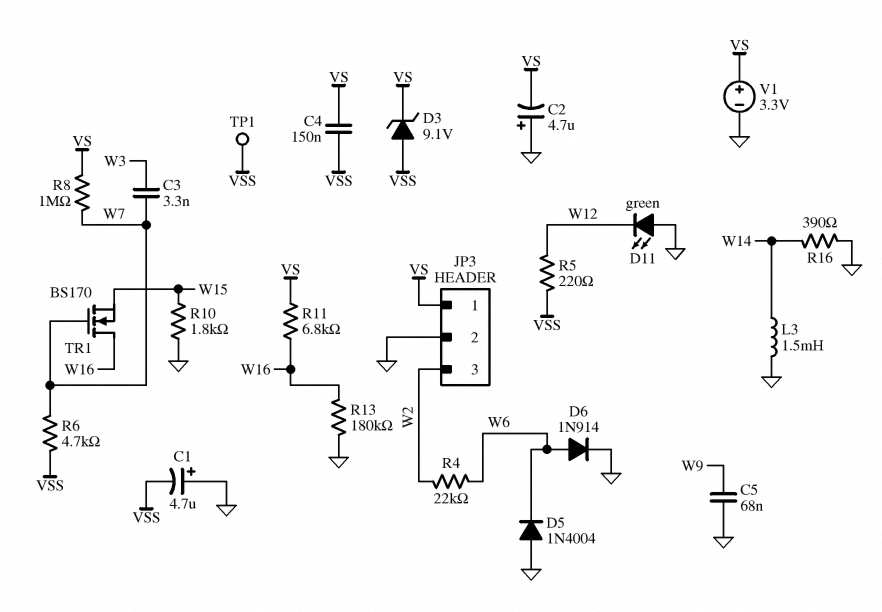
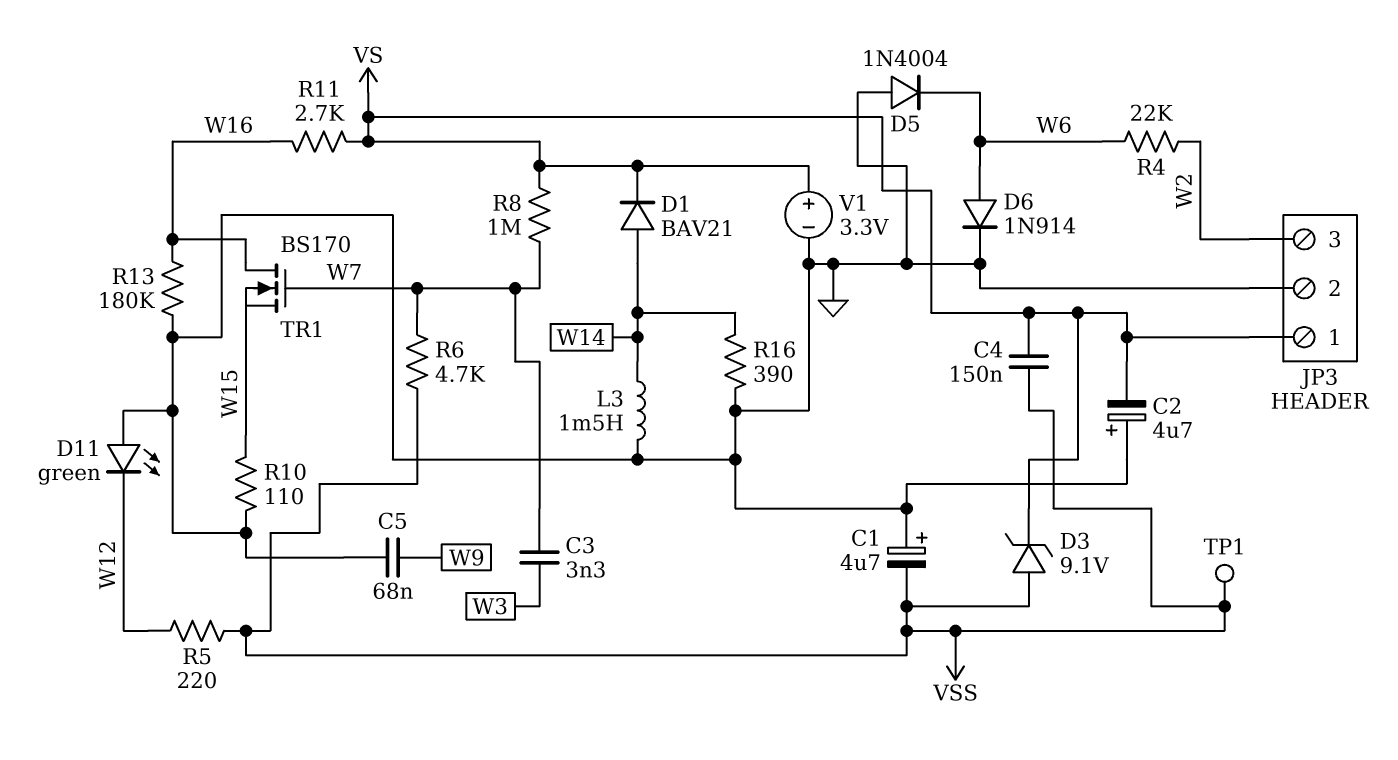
D1: none -> diode BAV21 (A W14, K VS)
R10: 1.8k (GND, W15) -> 110 (GND, W15)
R11: 6.8k (VS, W16) -> 2.7k (VS, W16)

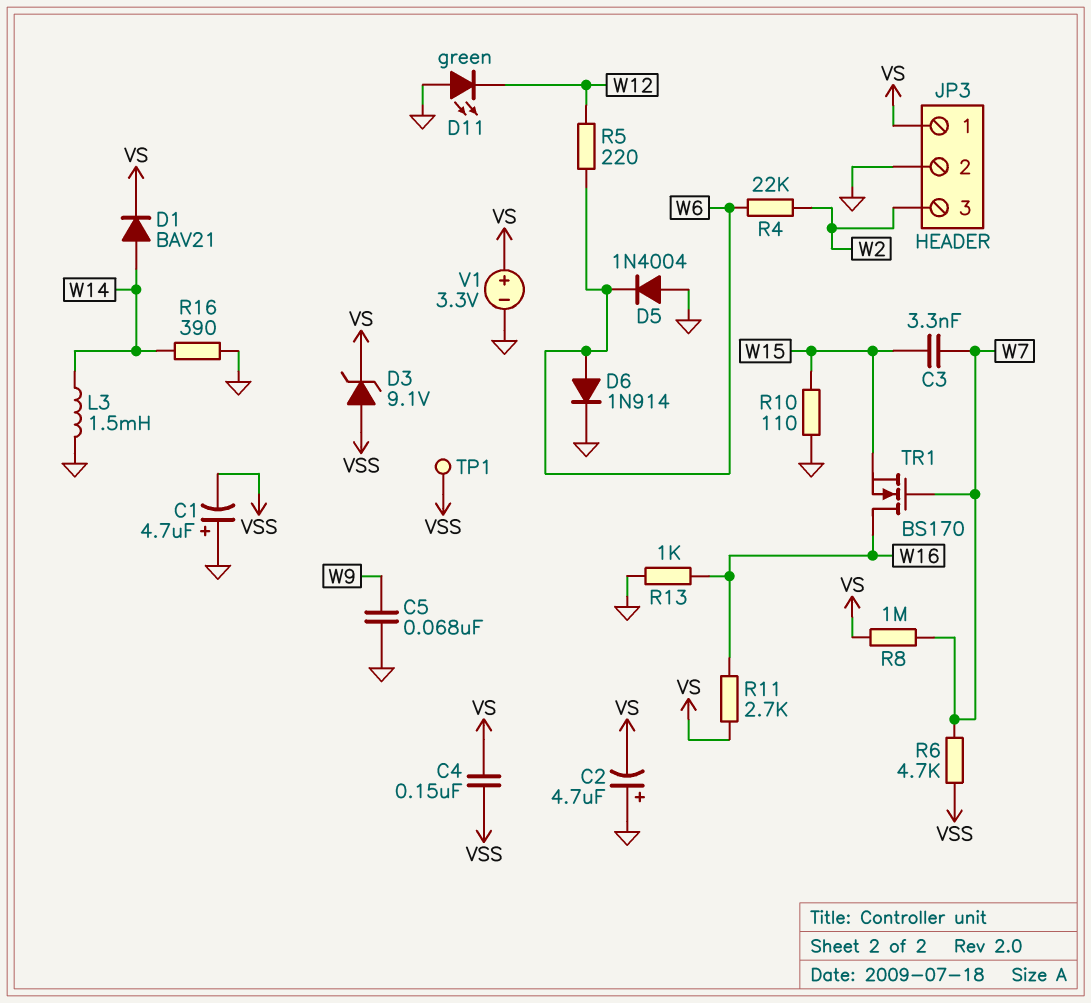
C3: 3.3nF (W3, W7) -> 3.3nF (W7, W15)
R5: 220 (VSS, W12) -> 220 (W6, W12)
R13: 180k (GND, W16) -> 1k (GND, W16)

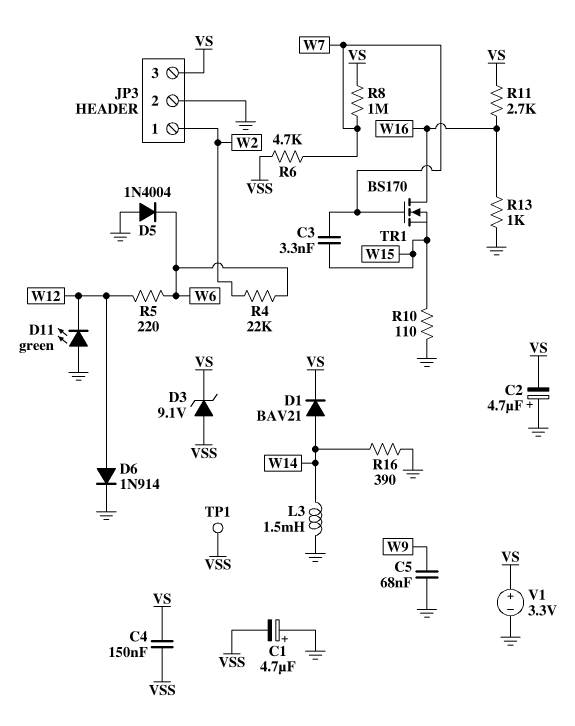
D6: diode 1N914 (A W6, K GND) -> diode 1N914 (A W12, K GND)
JP3 pin 1: VS -> W2
JP3 pin 3: W2 -> VS

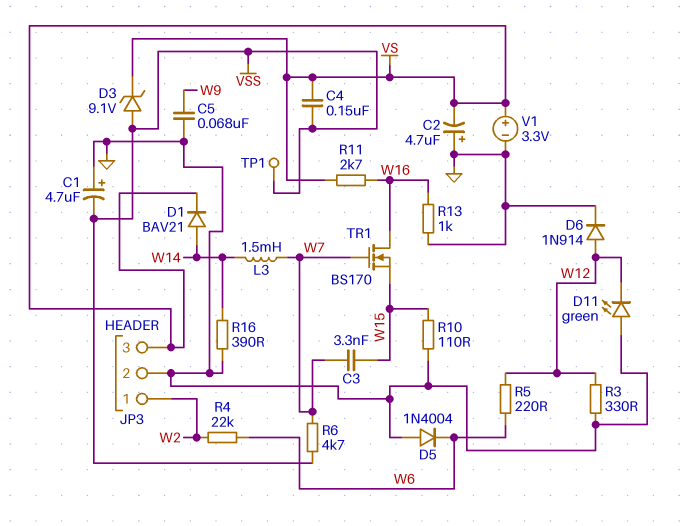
L3: 1.5mH (GND, W14) -> 1.5mH (W7, W14)
R3: none -> 330 (GND, W12)
R8: 1M (VS, W7) -> none

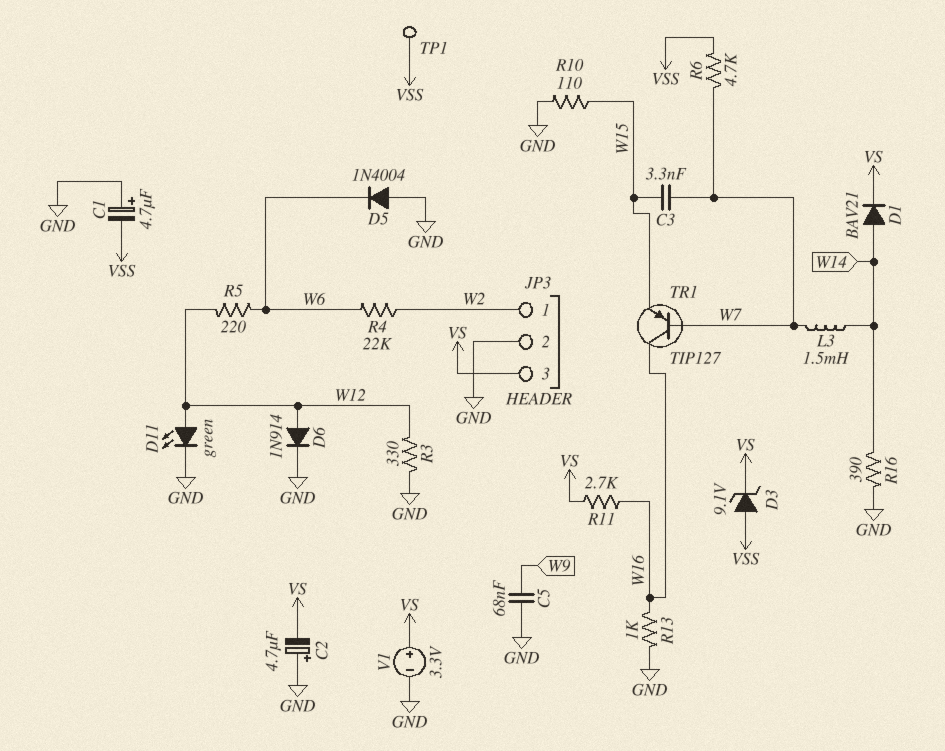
C4: 150nF (VS, VSS) -> none
D11: LED green (A GND, K W12) -> LED green (A W12, K GND)
TR1: NMOS BS170 (G W7, D W16, S W15) -> PNP TIP127 (B W7, C W16, E W15)

